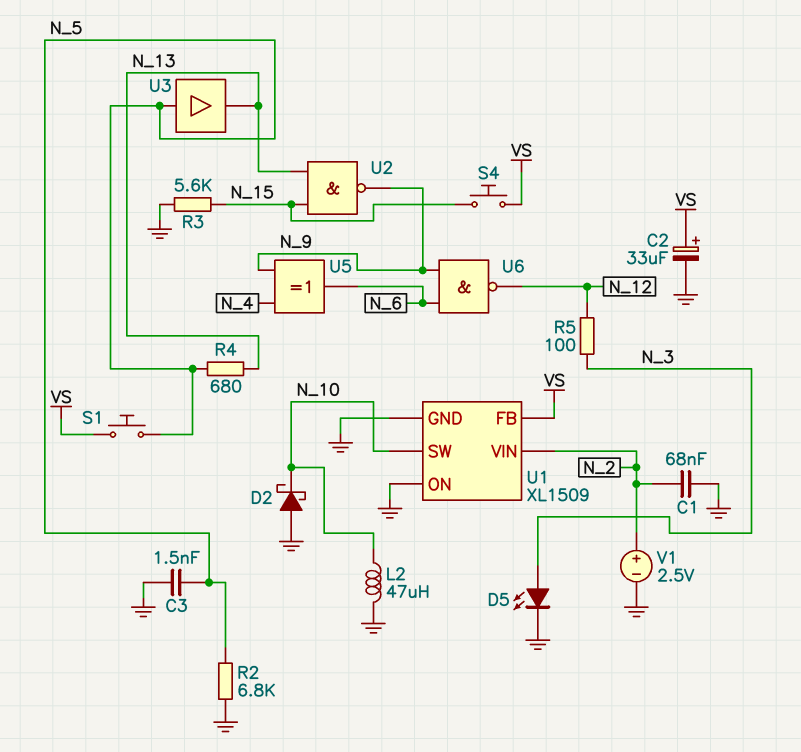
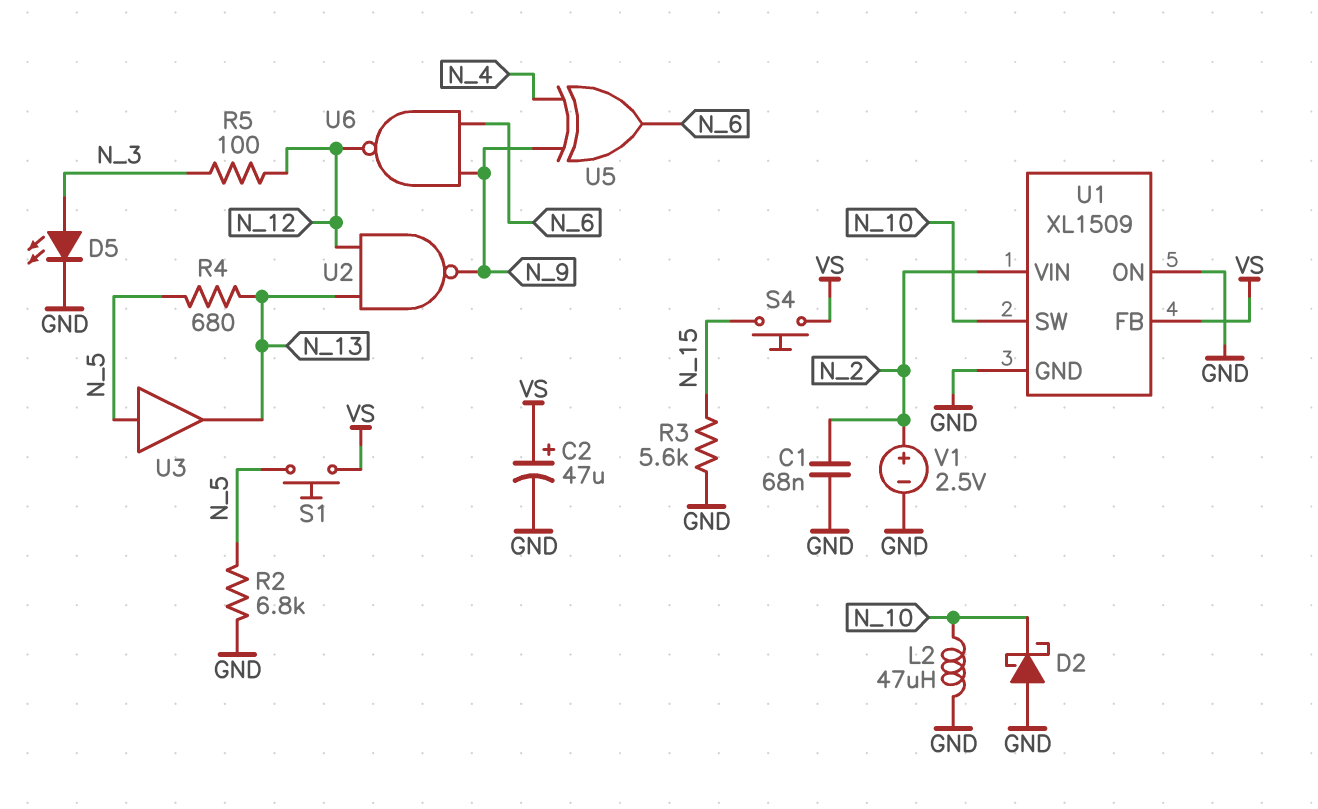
C2: 33uF (plus VS, minus GND) -> 47uF (plus VS, minus GND)
C3: 1.5nF (GND, N_5) -> none
U2: NAND (in N_13, in N_15, out N_9) -> NAND (in N_12, in N_13, out N_9)

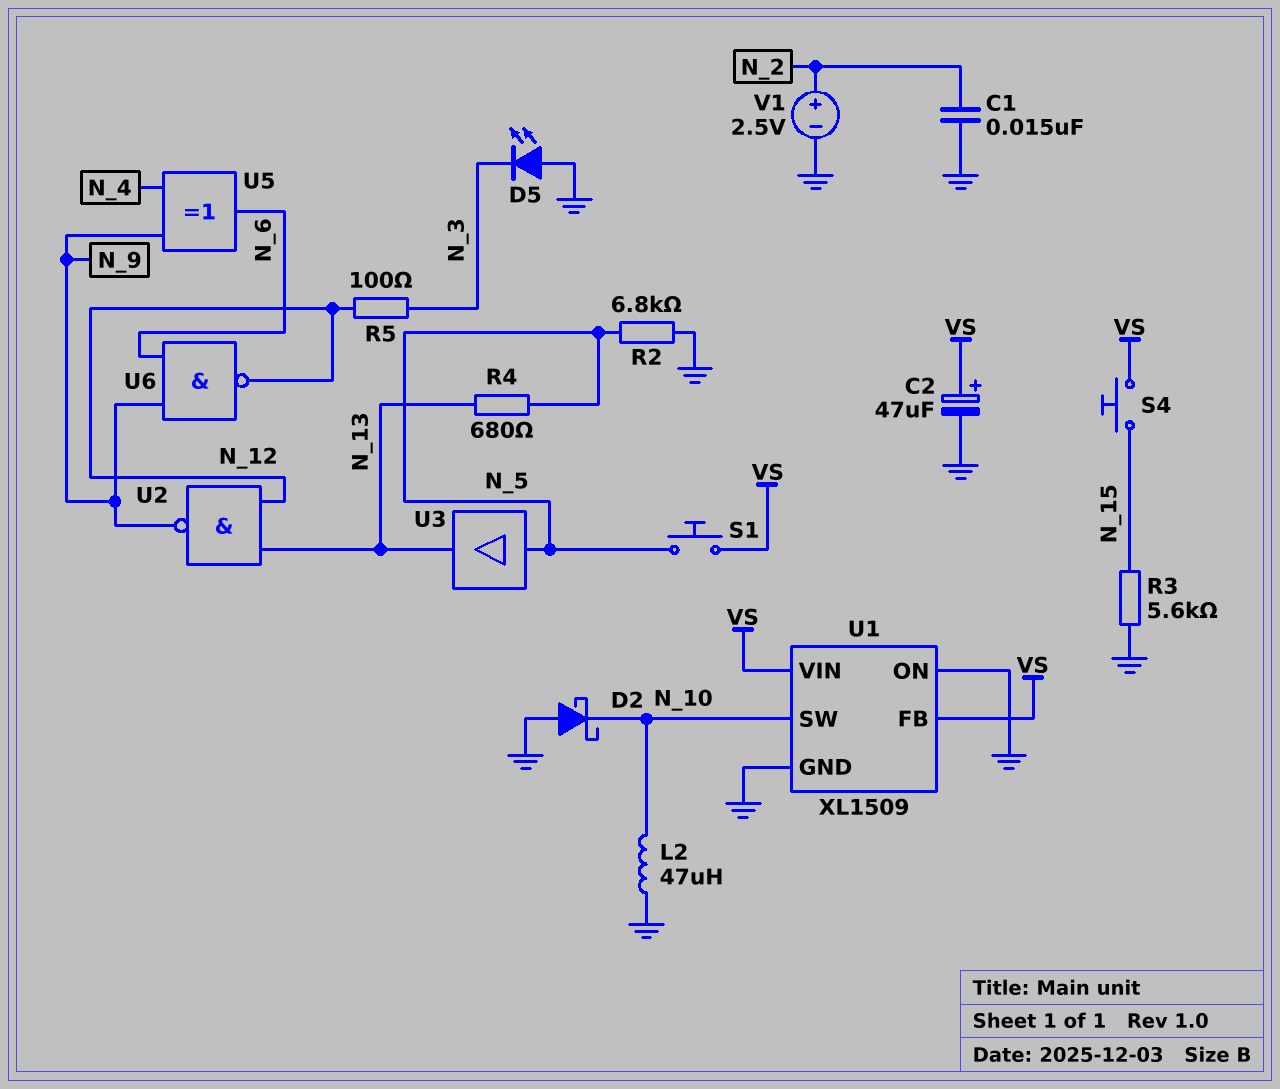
C1: 68nF (GND, N_2) -> 15nF (GND, N_2)
D5: LED (A N_3, K GND) -> LED (A GND, K N_3)
U1 pin VIN: N_2 -> VS

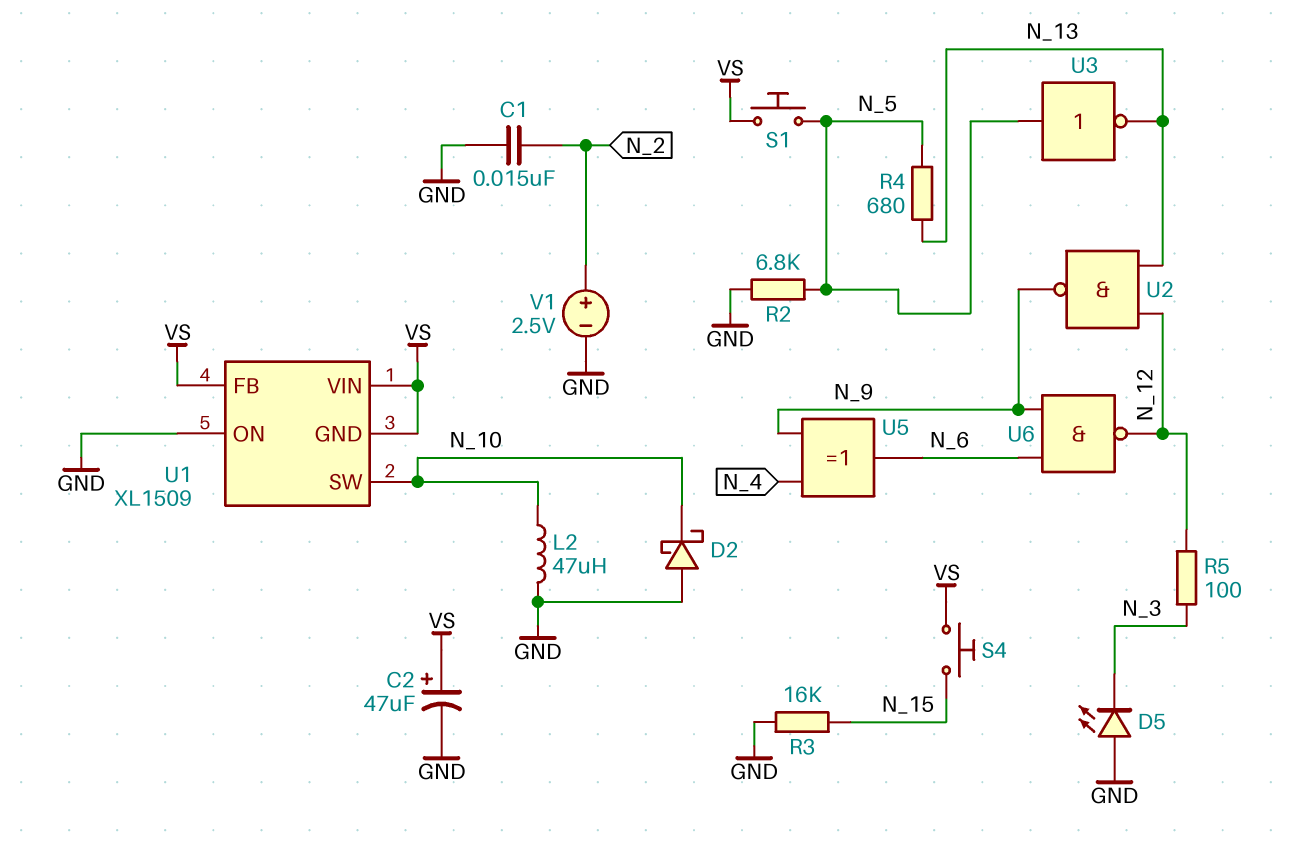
R3: 5.6k (GND, N_15) -> 16k (GND, N_15)
U1 pin GND: GND -> VS
U3: buffer (in N_5, out N_13) -> NOT (in N_5, out N_13)

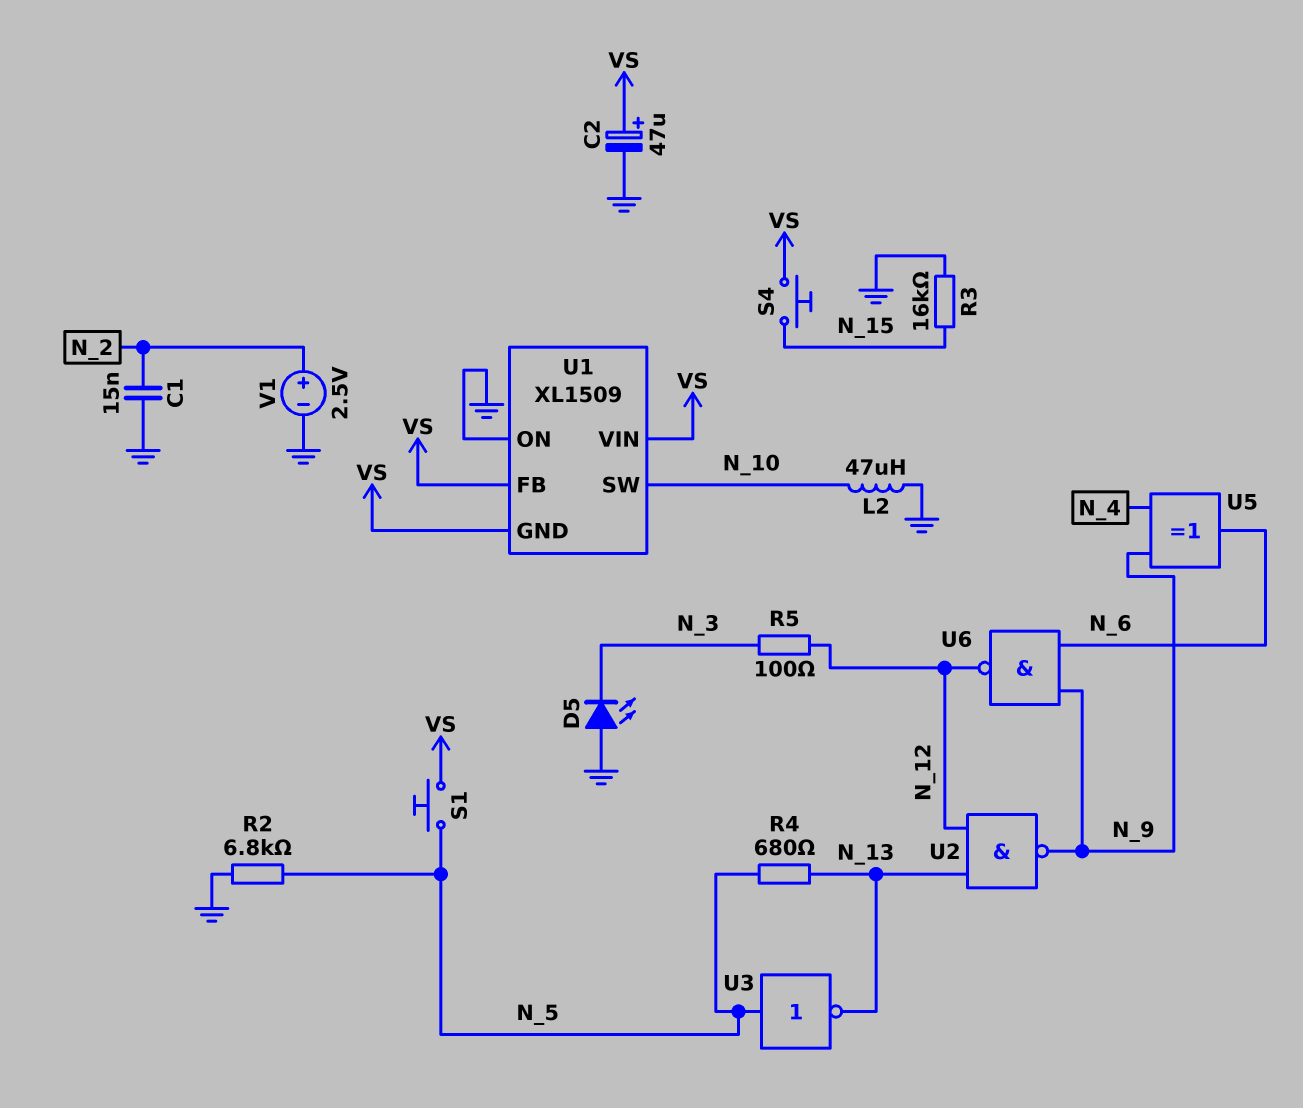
D2: schottky (A GND, K N_10) -> none

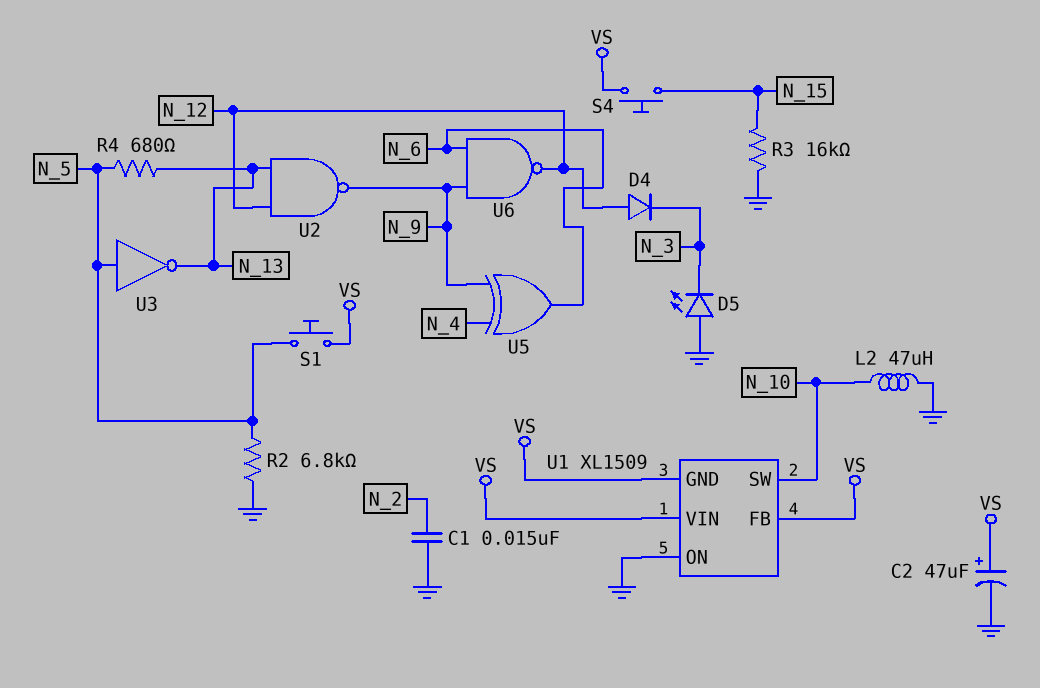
D4: none -> diode (A N_12, K N_3)
R5: 100 (N_3, N_12) -> none
V1: 2.5V (plus N_2, minus GND) -> none

